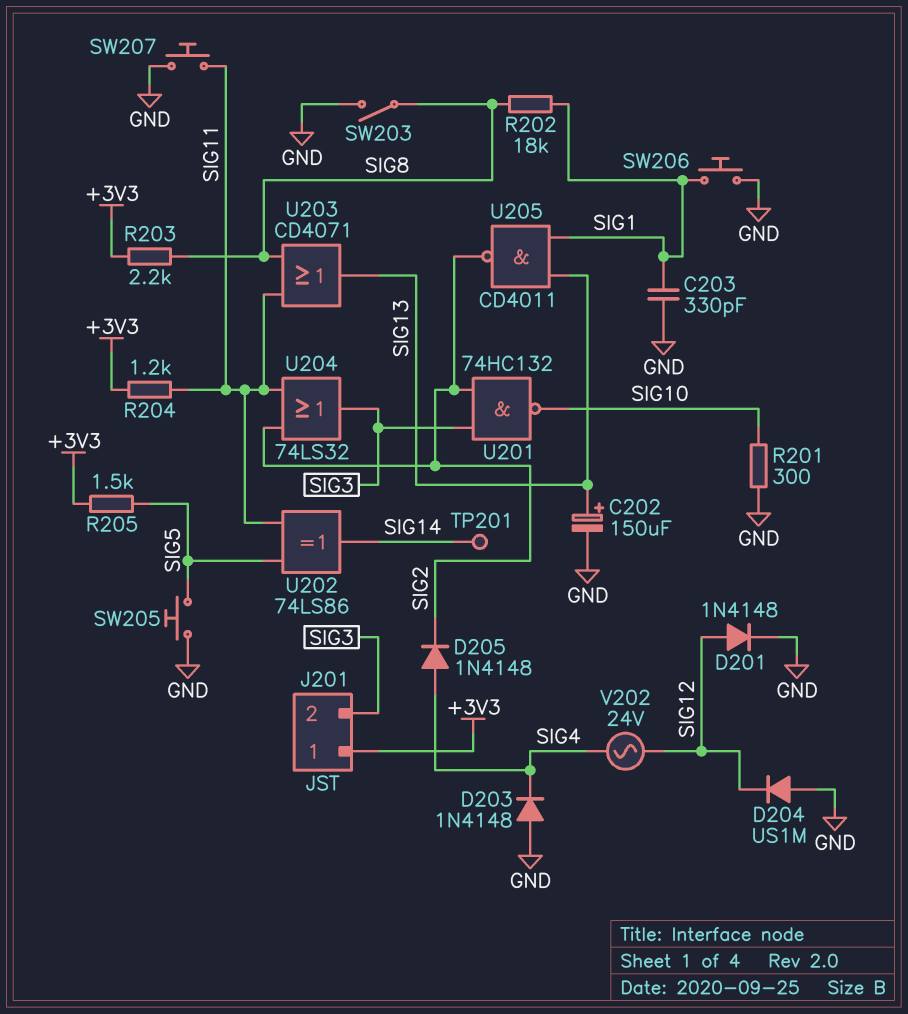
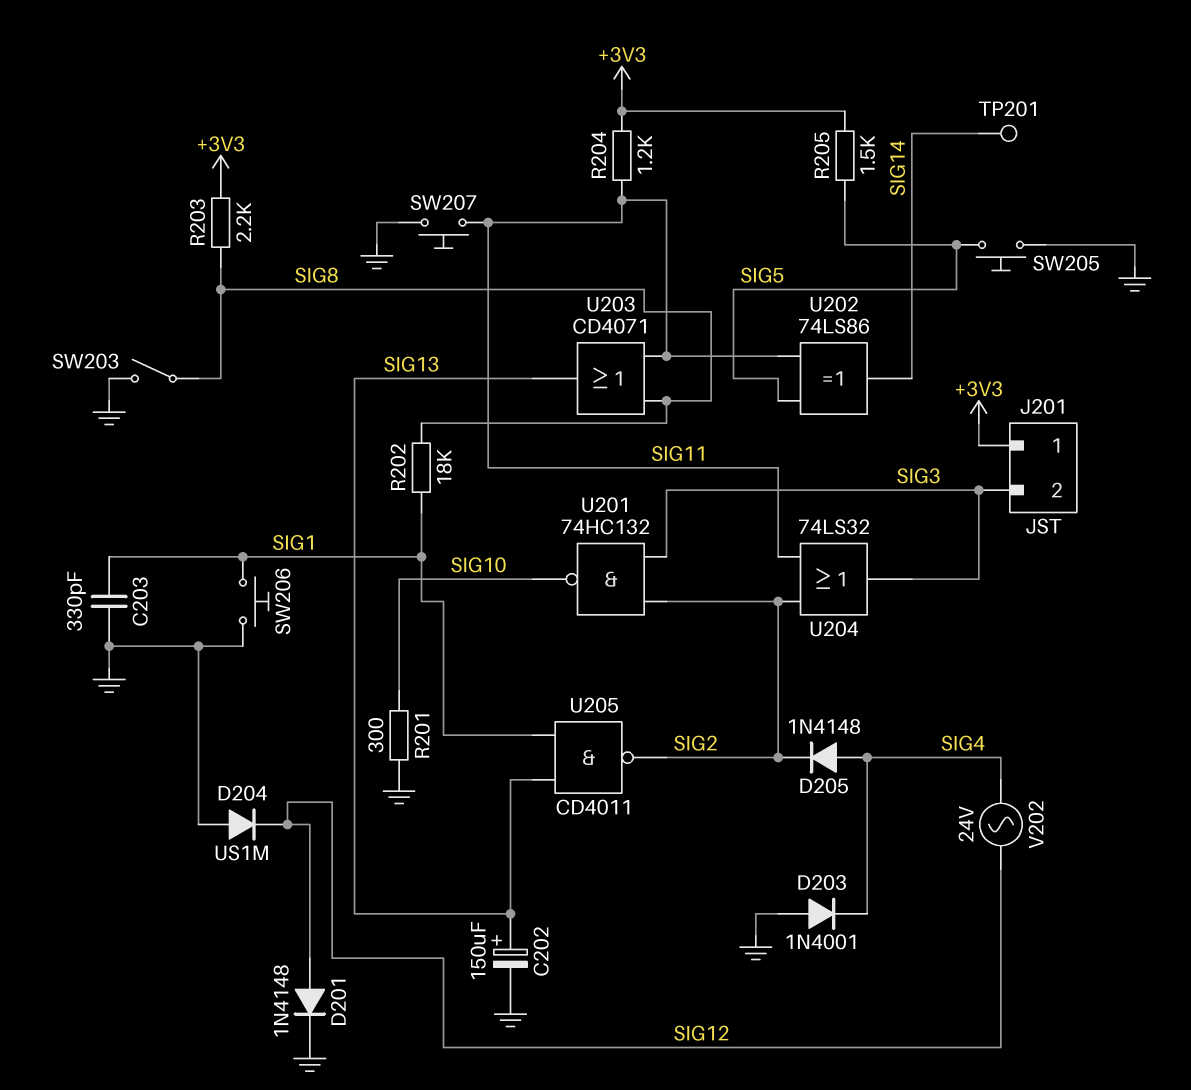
D203: diode 1N4148 (A GND, K SIG4) -> diode 1N4001 (A GND, K SIG4)

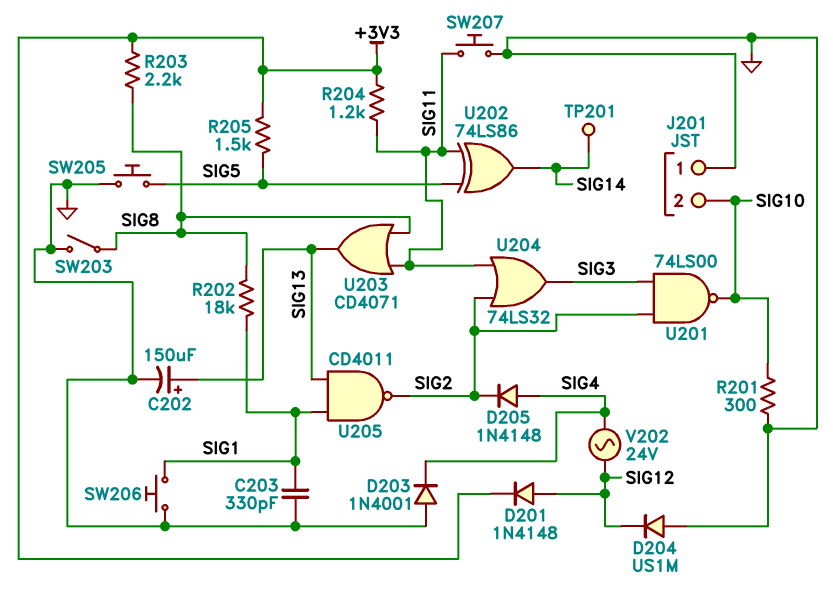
D201: diode 1N4148 (A SIG12, K GND) -> diode 1N4148 (A SIG12, K +3V3)
J201 pin 1: +3V3 -> GND
J201 pin 2: SIG3 -> SIG10
U201: NAND 74HC132 (in SIG2, in SIG3, out SIG10) -> NAND 74LS00 (in SIG2, in SIG3, out SIG10)

